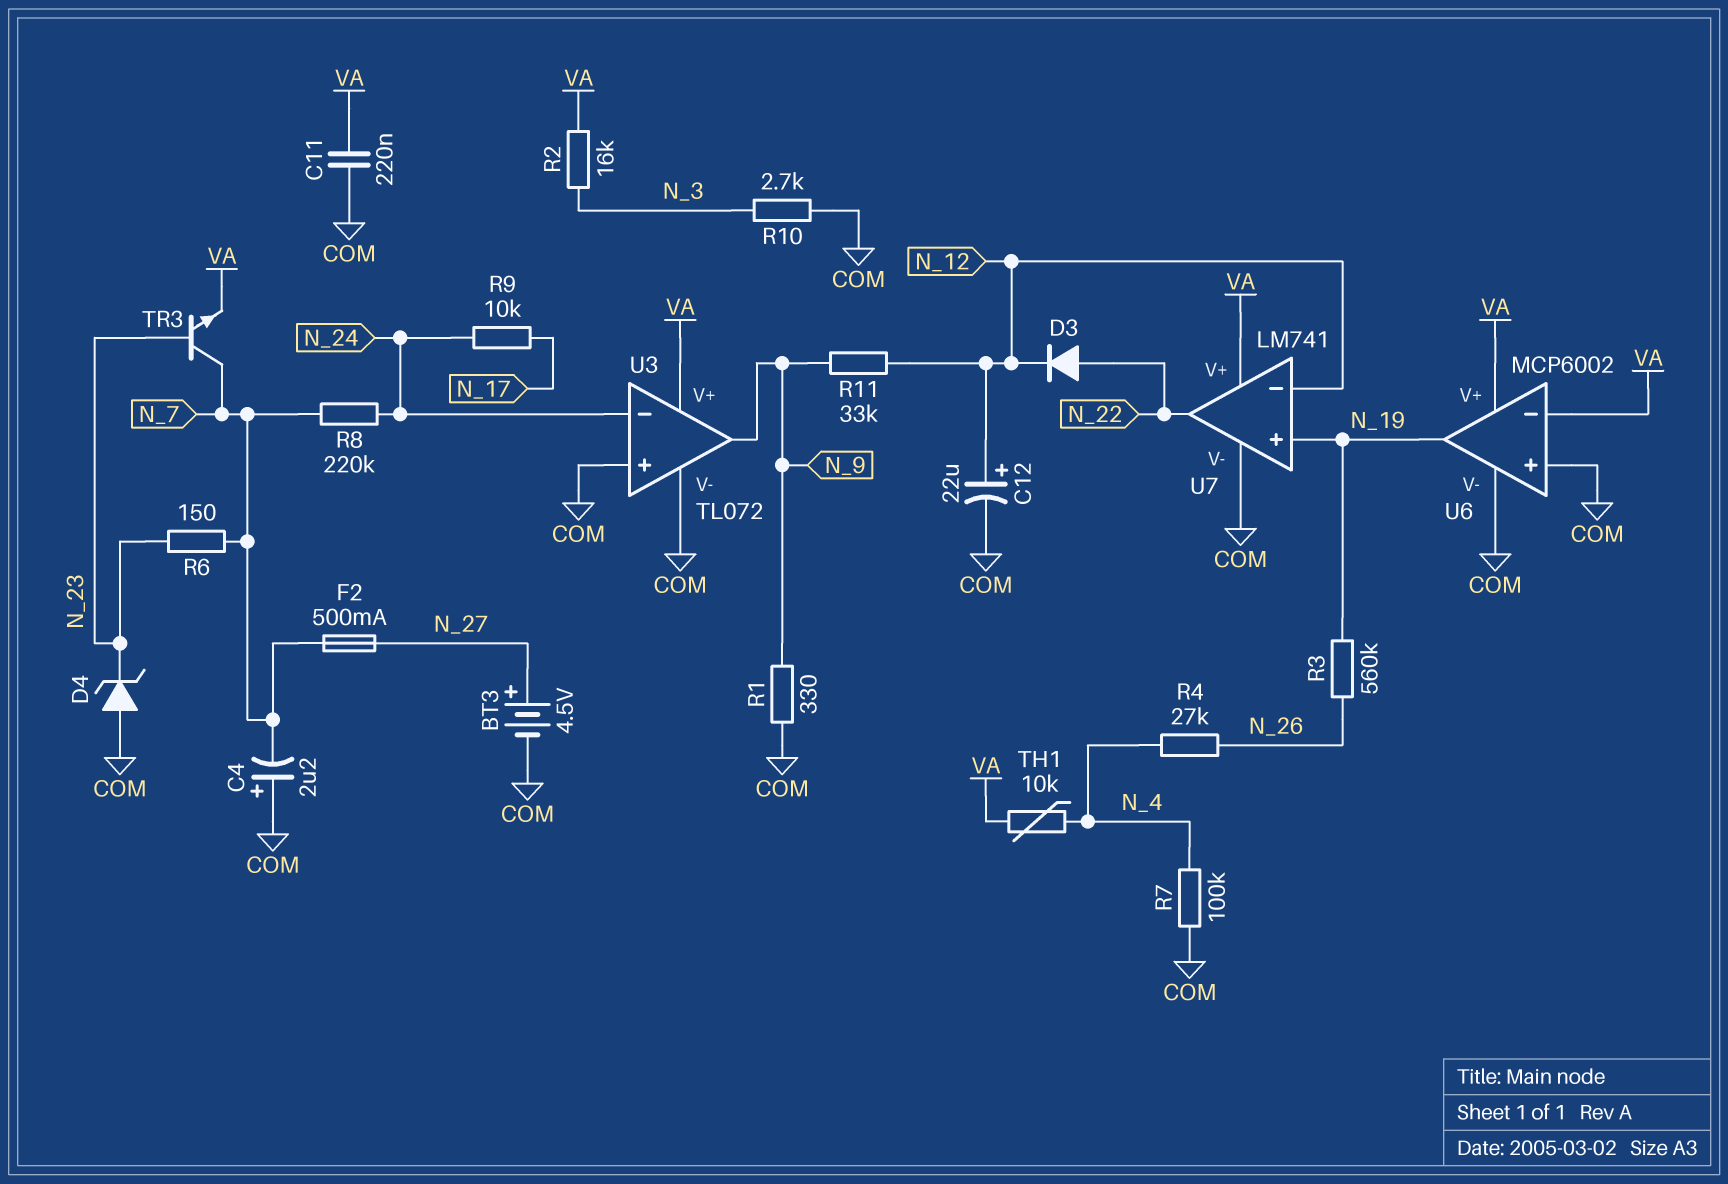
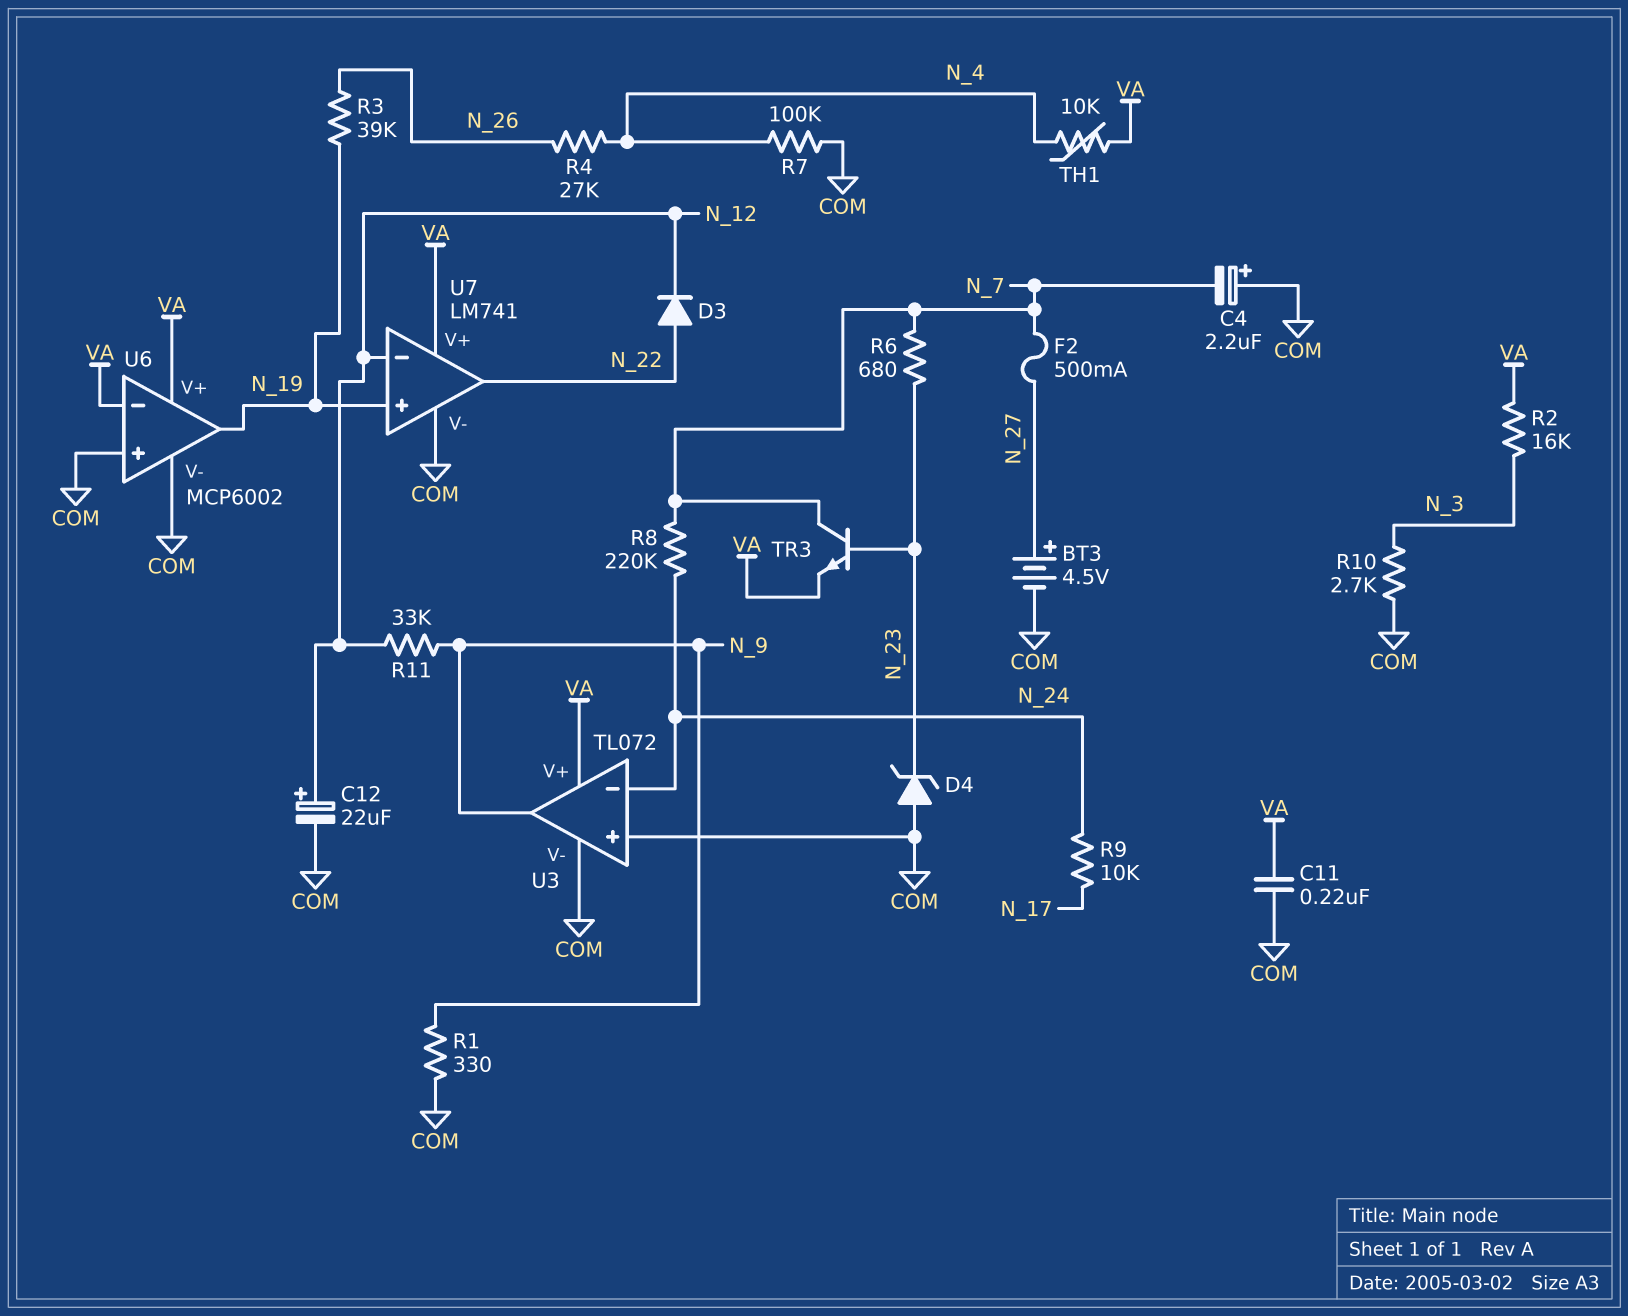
R3: 560k (N_19, N_26) -> 39k (N_19, N_26)
R6: 150 (N_7, N_23) -> 680 (N_7, N_23)

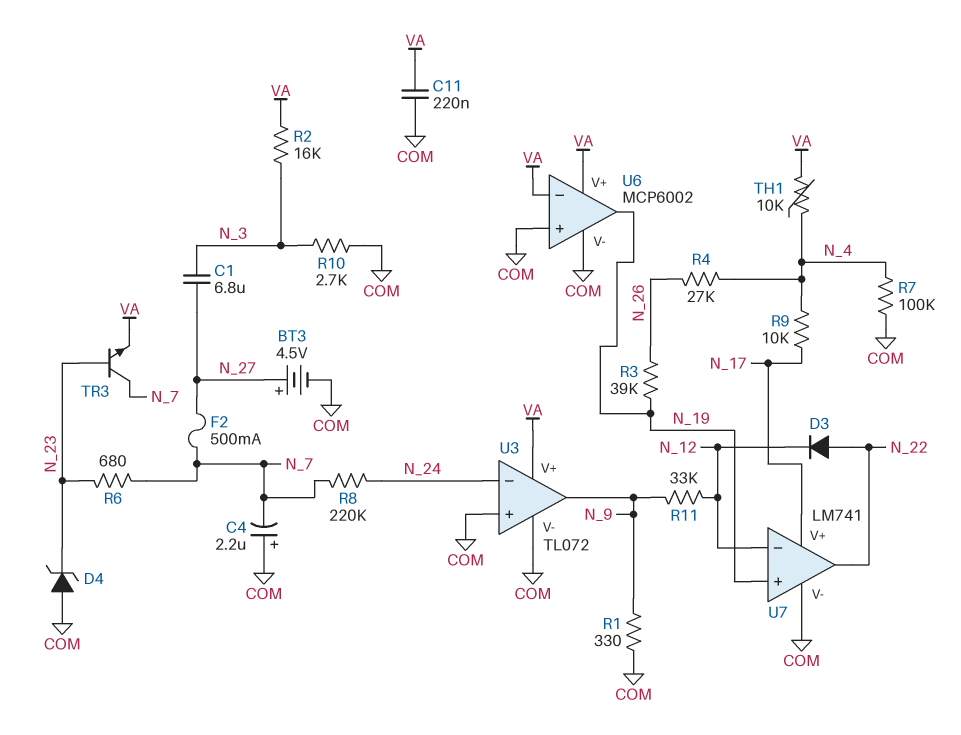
C1: none -> 6.8uF (N_3, N_27)
C12: 22uF (plus N_12, minus COM) -> none
R9: 10k (N_17, N_24) -> 10k (N_4, N_17)
U7 pin V+: VA -> N_17

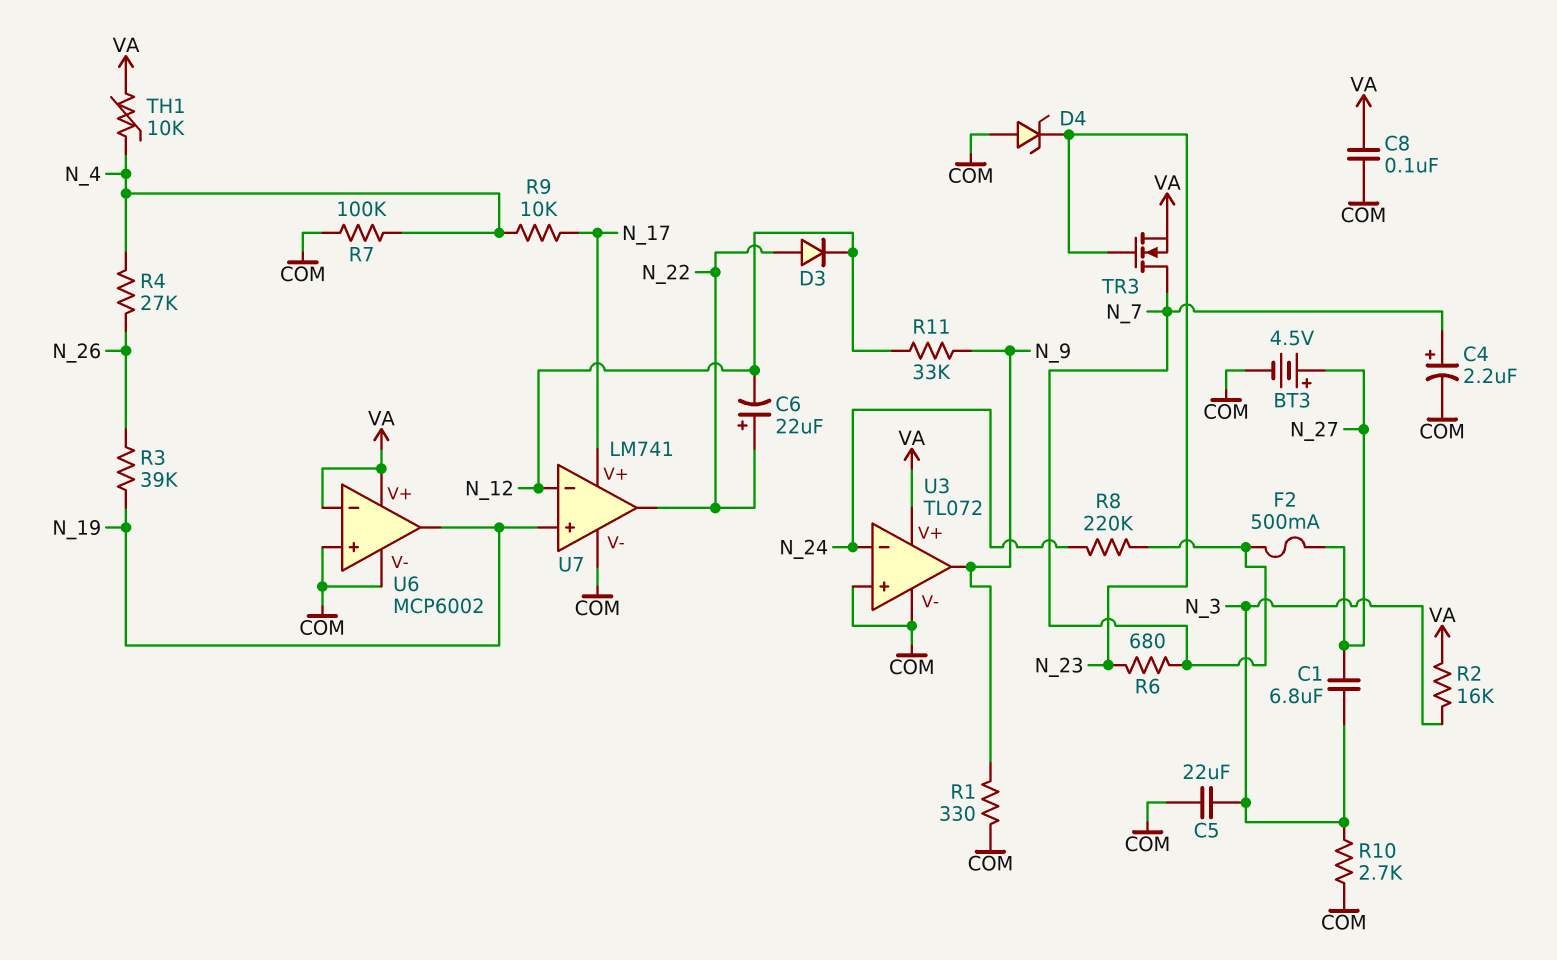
C4: 2.2uF (plus COM, minus N_7) -> 2.2uF (plus N_7, minus COM)
C5: none -> 22uF (COM, N_3)
C6: none -> 22uF (plus N_22, minus N_12)
C8: none -> 100nF (COM, VA)
C11: 220nF (COM, VA) -> none
TR3: NPN (B N_23, C N_7, E VA) -> NMOS (G N_23, D N_7, S VA)

